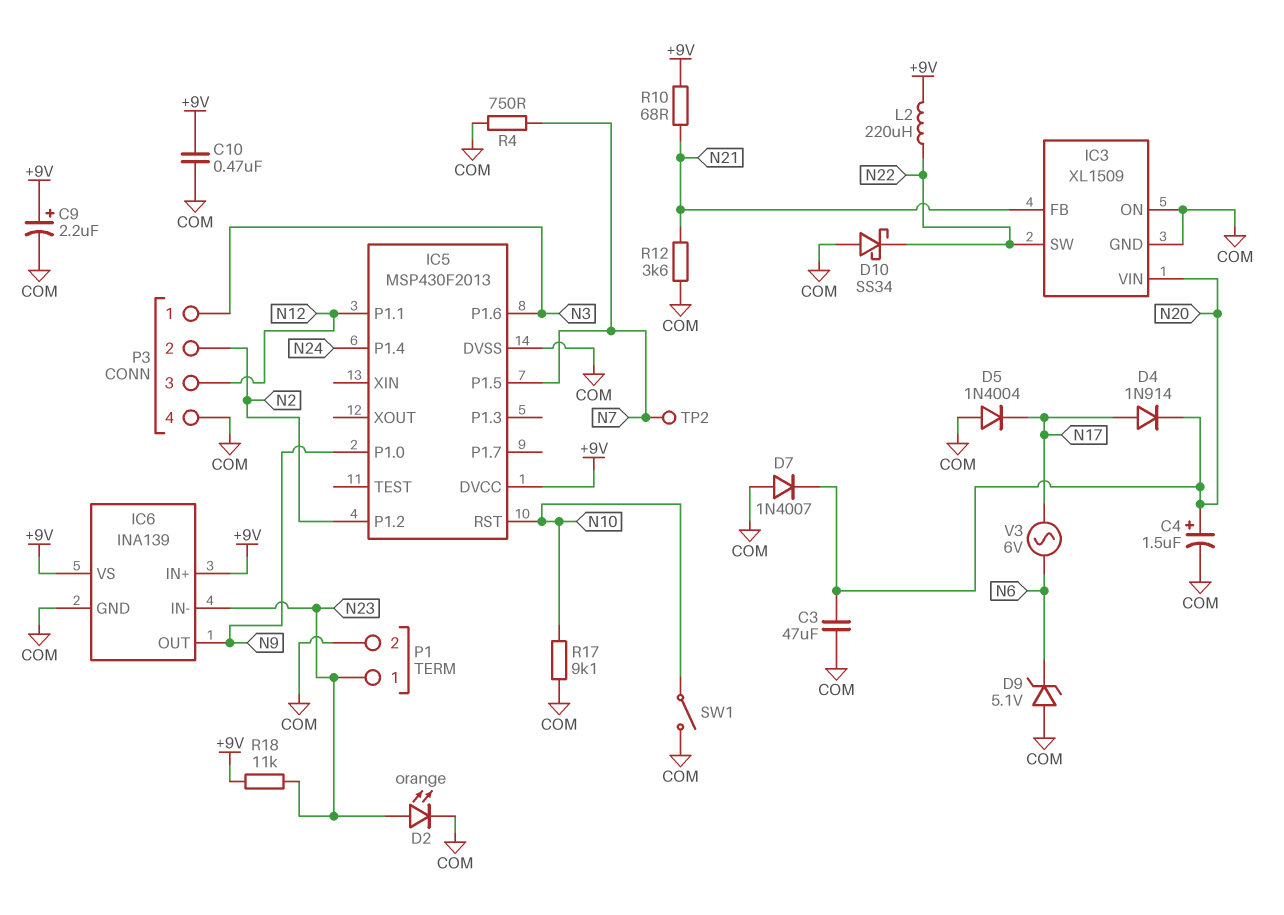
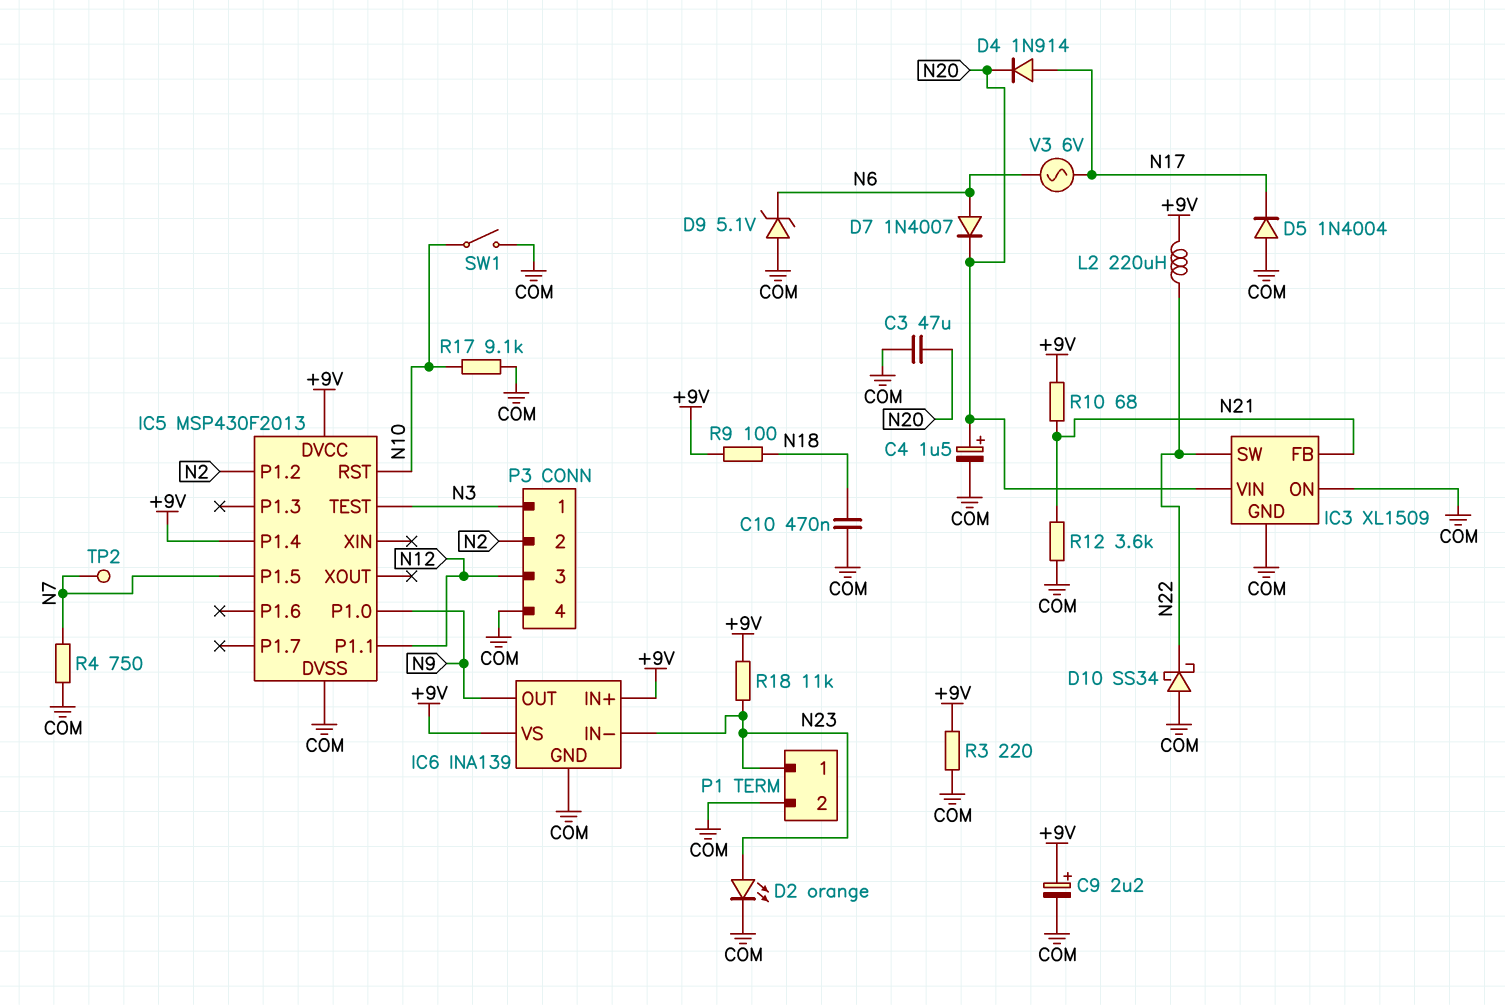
C10: 470nF (+9V, COM) -> 470nF (COM, N18)
D7: diode 1N4007 (A COM, K N20) -> diode 1N4007 (A N6, K N20)
IC5 pin P1.4: N24 -> +9V
IC5 pin P1.6: N3 -> none
IC5 pin TEST: none -> N3
R3: none -> 220 (+9V, COM)
R9: none -> 100 (+9V, N18)

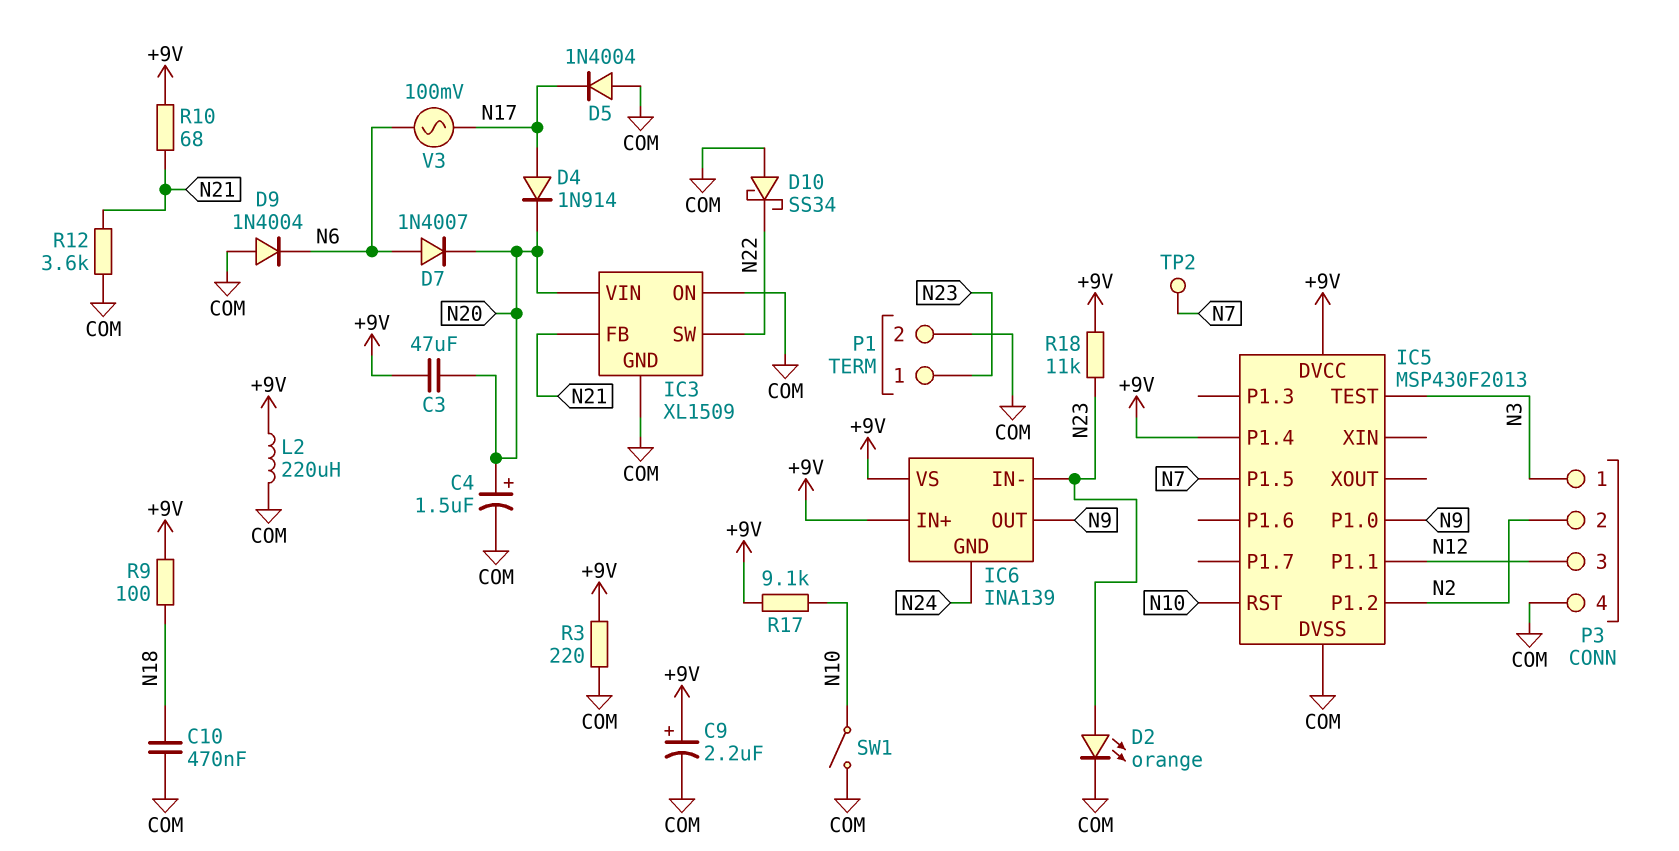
C3: 47uF (COM, N20) -> 47uF (+9V, N20)
D9: zener 5.1V (A COM, K N6) -> diode 1N4004 (A COM, K N6)
IC6 pin GND: COM -> N24
L2: 220uH (+9V, N22) -> 220uH (+9V, COM)
R4: 750 (COM, N7) -> none
R17: 9.1k (COM, N10) -> 9.1k (+9V, N10)
V3: AC 6V (N6, N17) -> AC 100mV (N6, N17)

